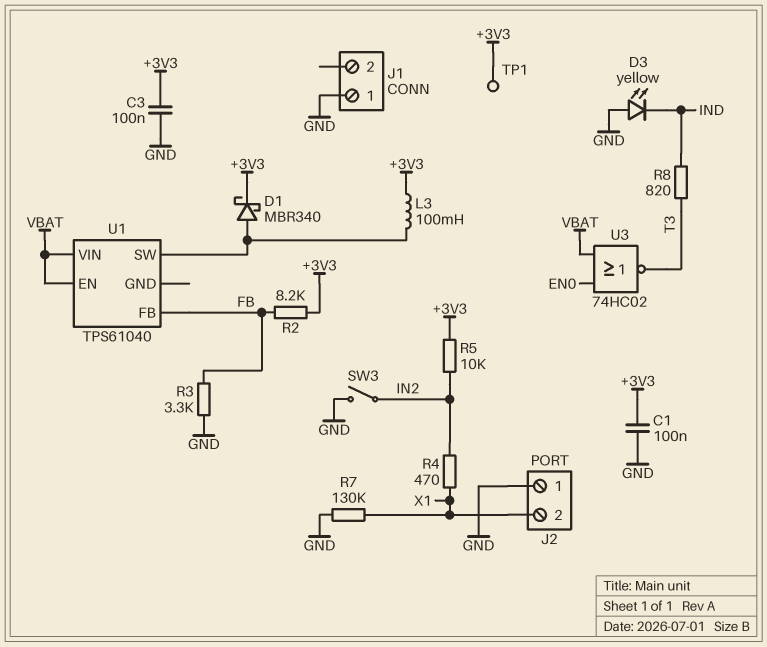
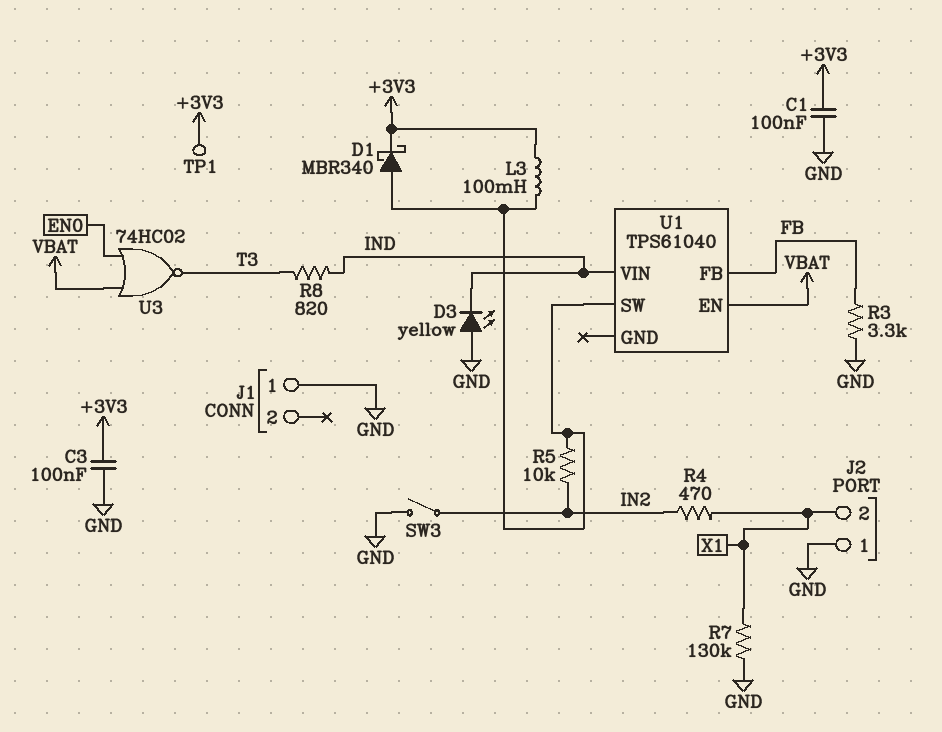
R2: 8.2k (+3V3, FB) -> none
R5: 10k (+3V3, IN2) -> 10k (IN2, U1/SW)
U1 pin VIN: VBAT -> IND

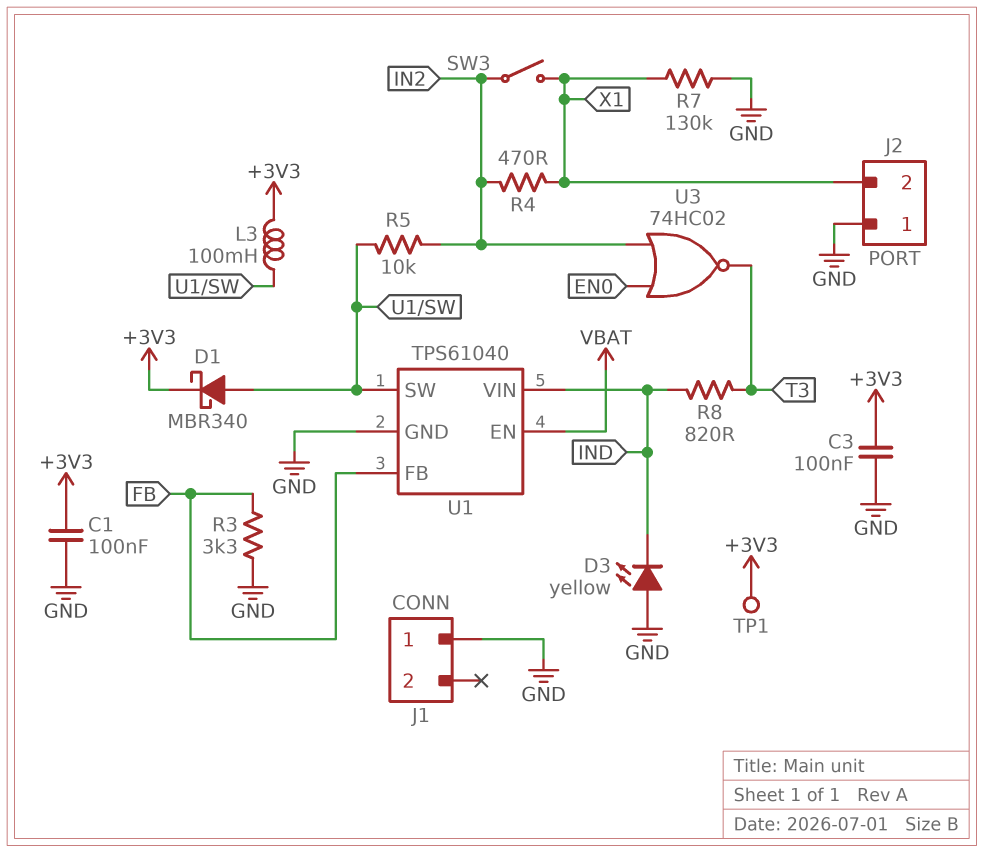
SW3: switch (GND, IN2) -> switch (IN2, X1)
U1 pin GND: none -> GND
U3: NOR 74HC02 (in EN0, in VBAT, out T3) -> NOR 74HC02 (in EN0, in IN2, out T3)

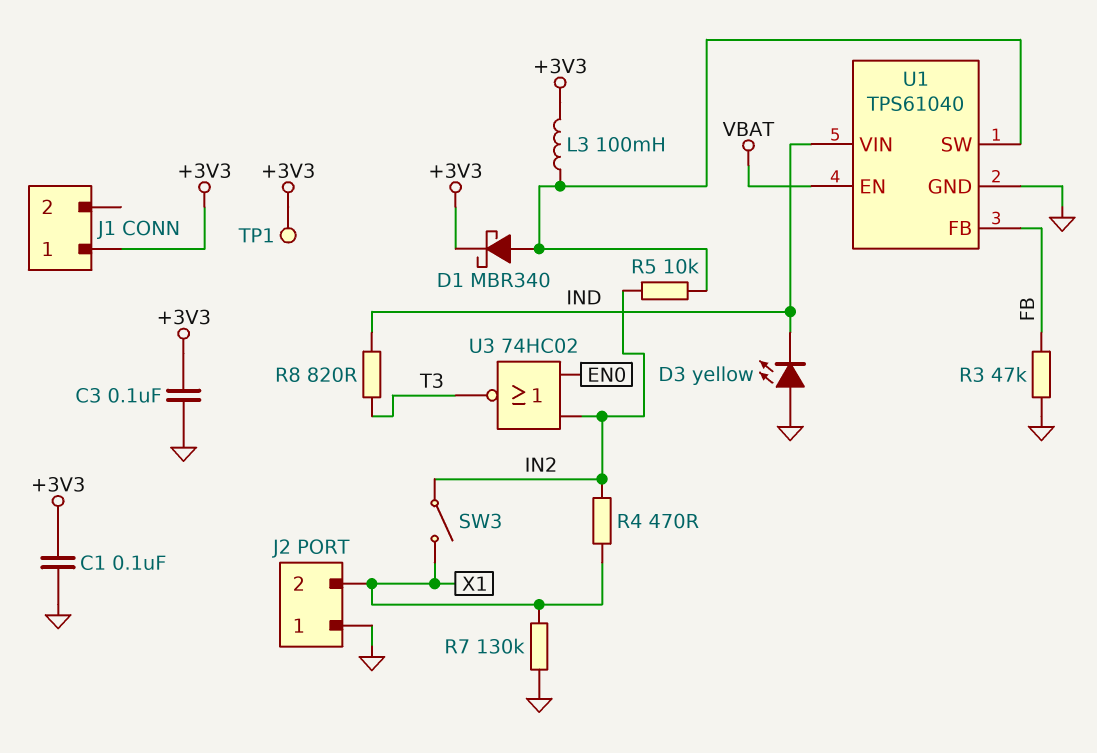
J1 pin 1: GND -> +3V3
R3: 3.3k (FB, GND) -> 47k (FB, GND)

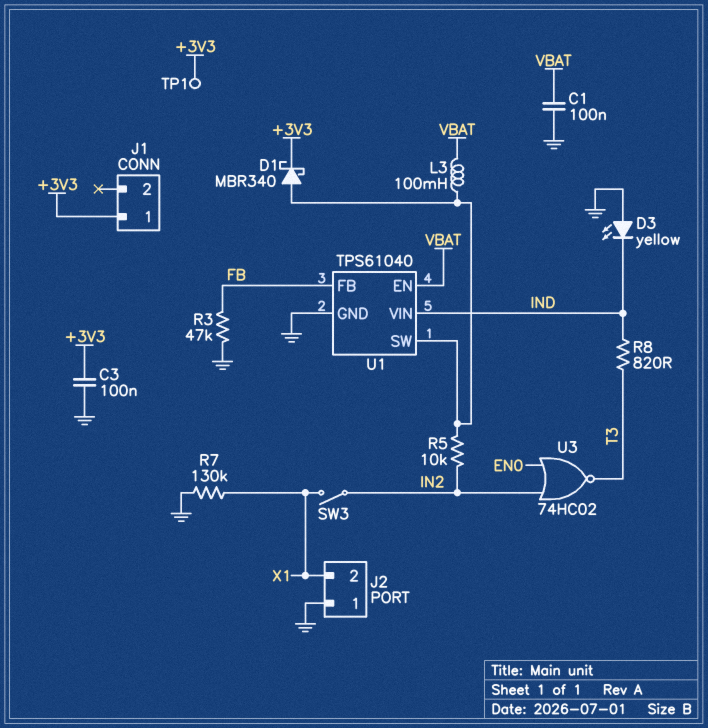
C1: 100nF (+3V3, GND) -> 100nF (GND, VBAT)
L3: 100mH (+3V3, U1/SW) -> 100mH (U1/SW, VBAT)
R4: 470 (IN2, X1) -> none

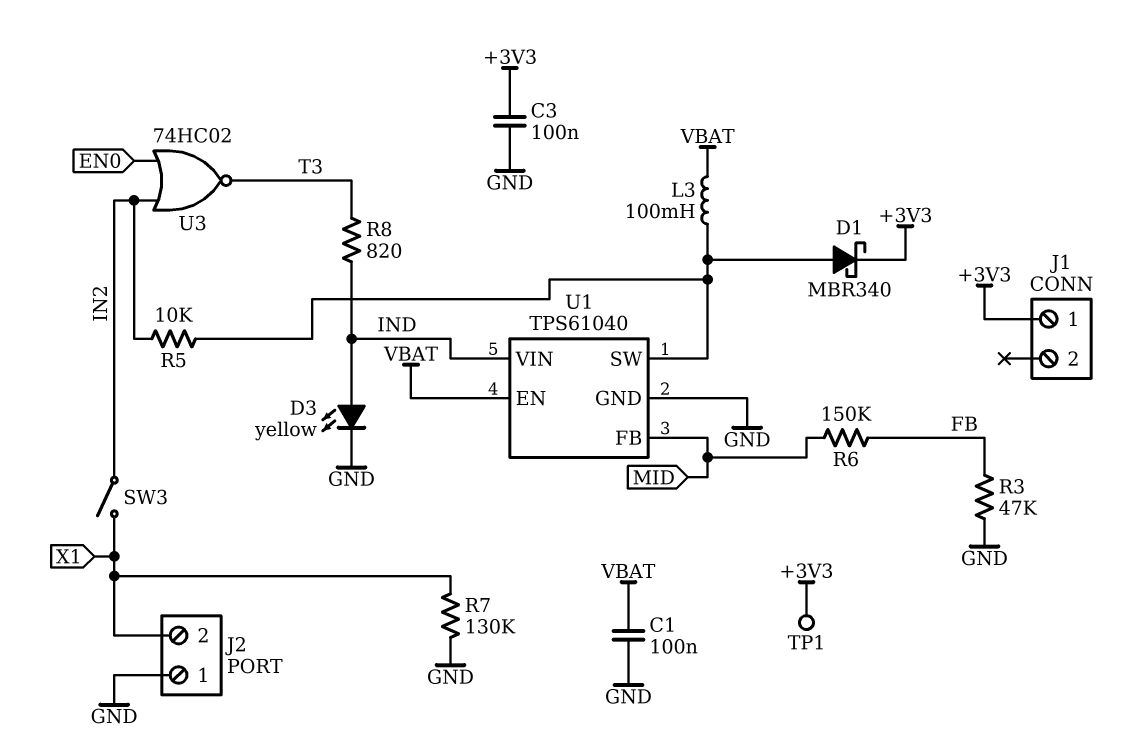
D3: LED yellow (A GND, K IND) -> LED yellow (A IND, K GND)
R6: none -> 150k (FB, MID)
U1 pin FB: FB -> MID

